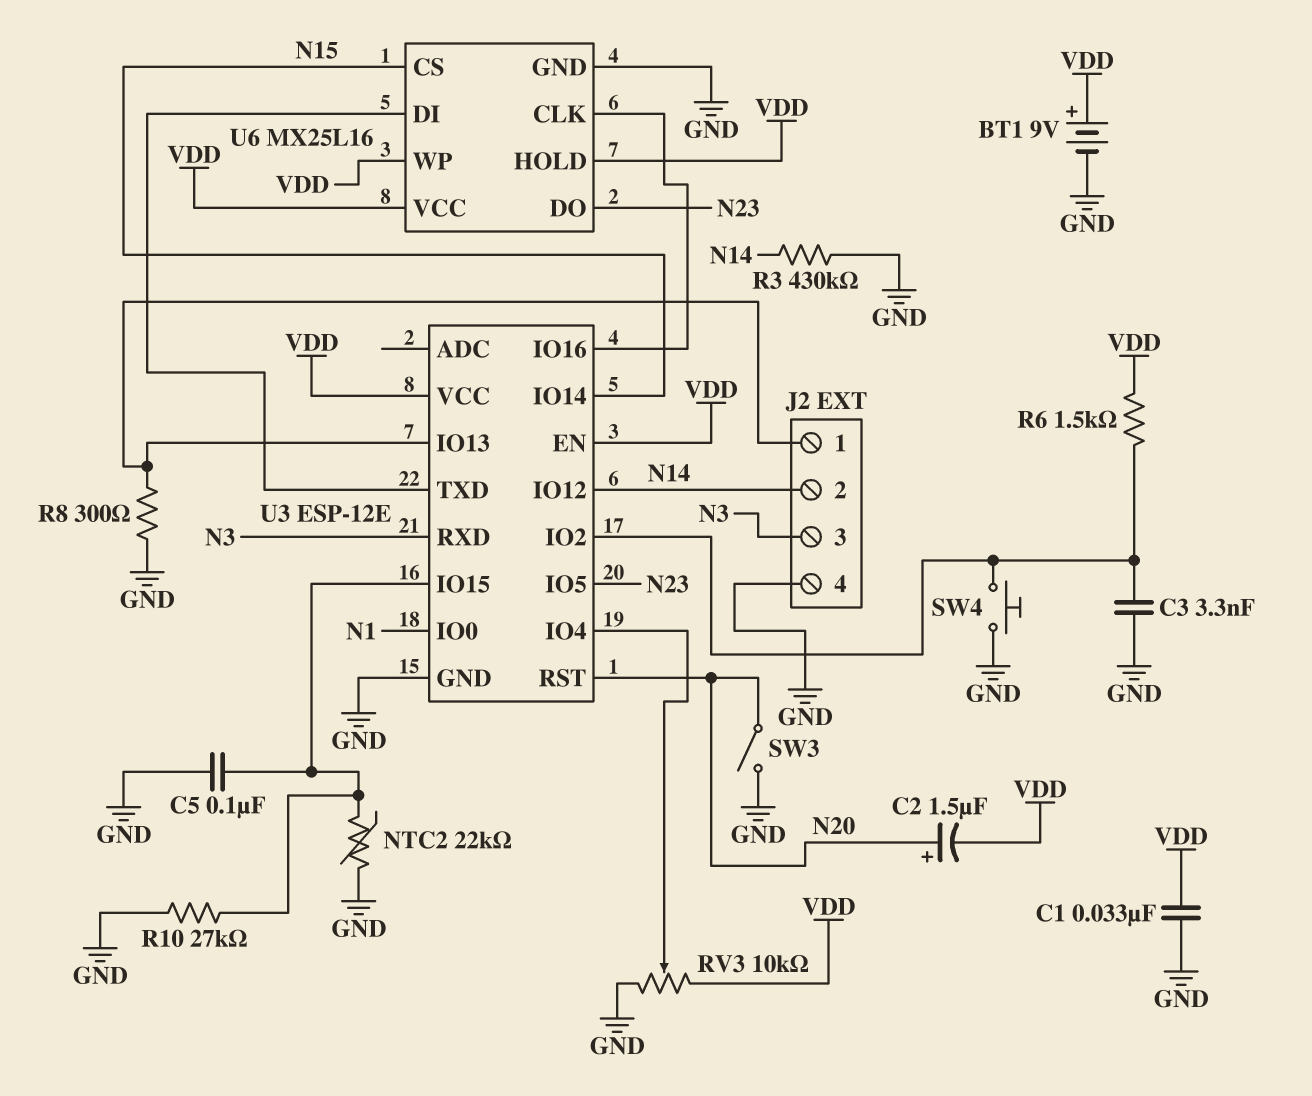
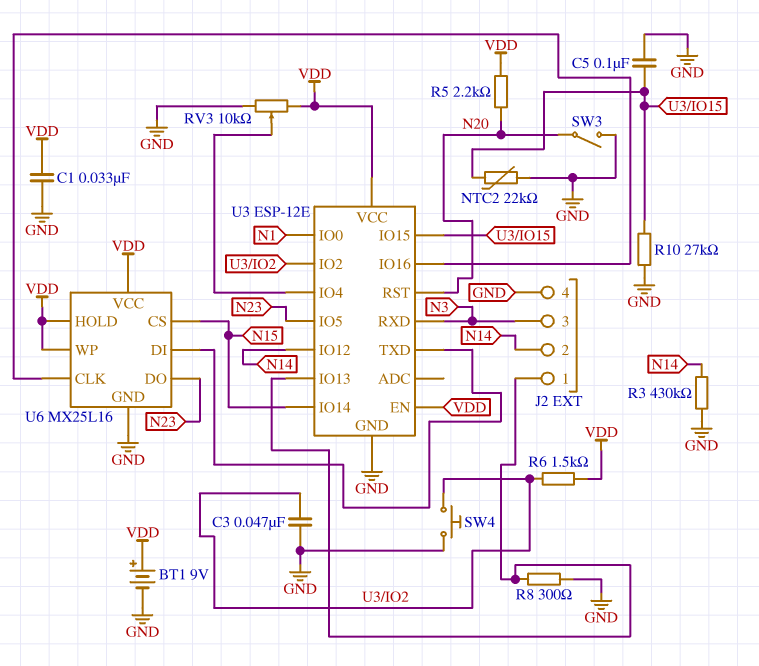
C2: 1.5uF (plus N20, minus VDD) -> none
C3: 3.3nF (GND, U3/IO2) -> 47nF (GND, U3/IO2)
R5: none -> 2.2k (N20, VDD)

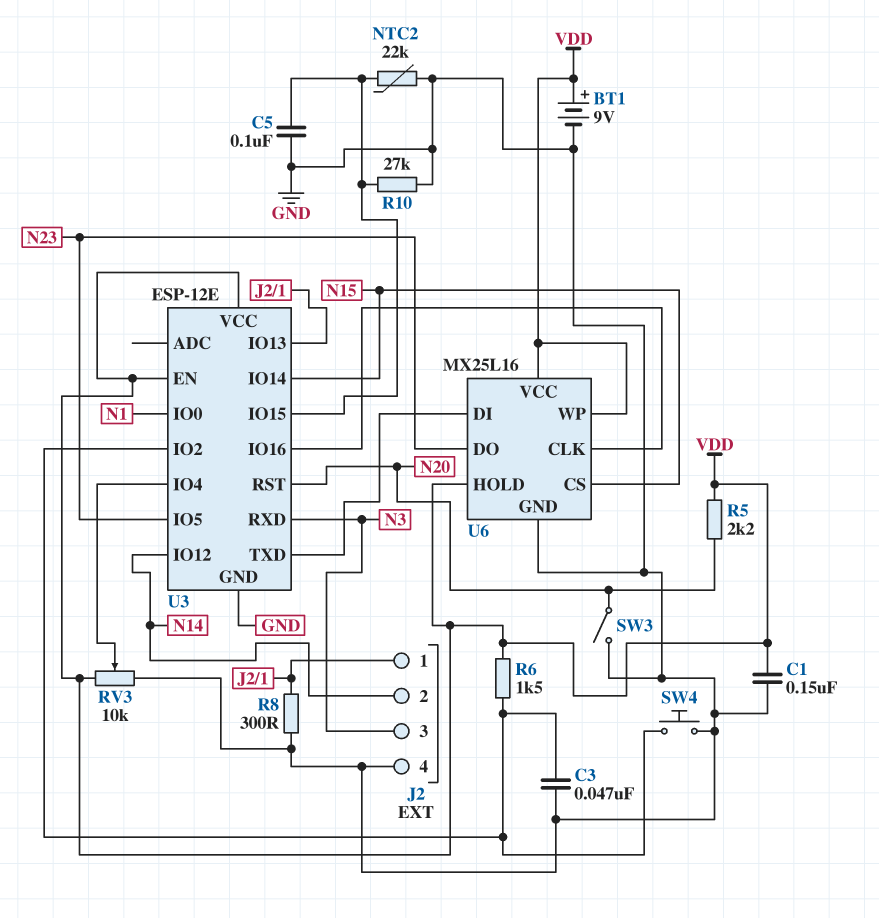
C1: 33nF (GND, VDD) -> 150nF (GND, VDD)
R3: 430k (GND, N14) -> none

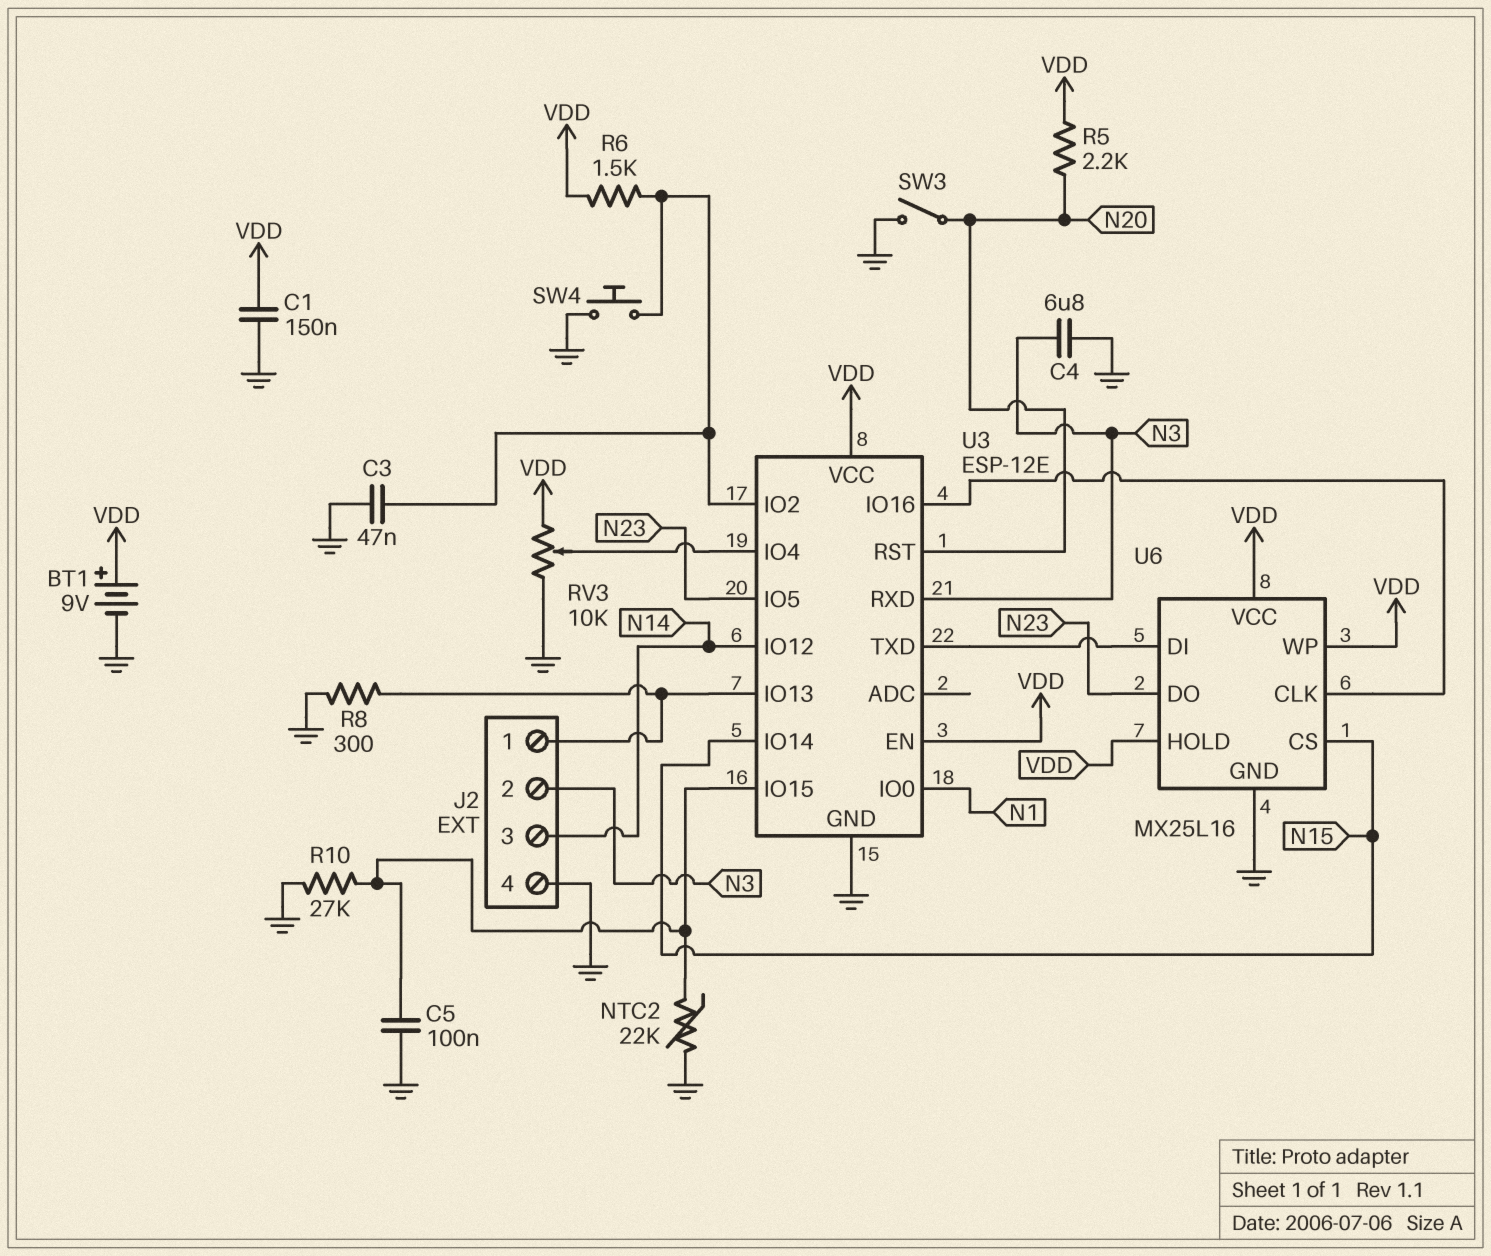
C4: none -> 6.8uF (GND, N3)
J2 pin 2: N14 -> N3
J2 pin 3: N3 -> N14

